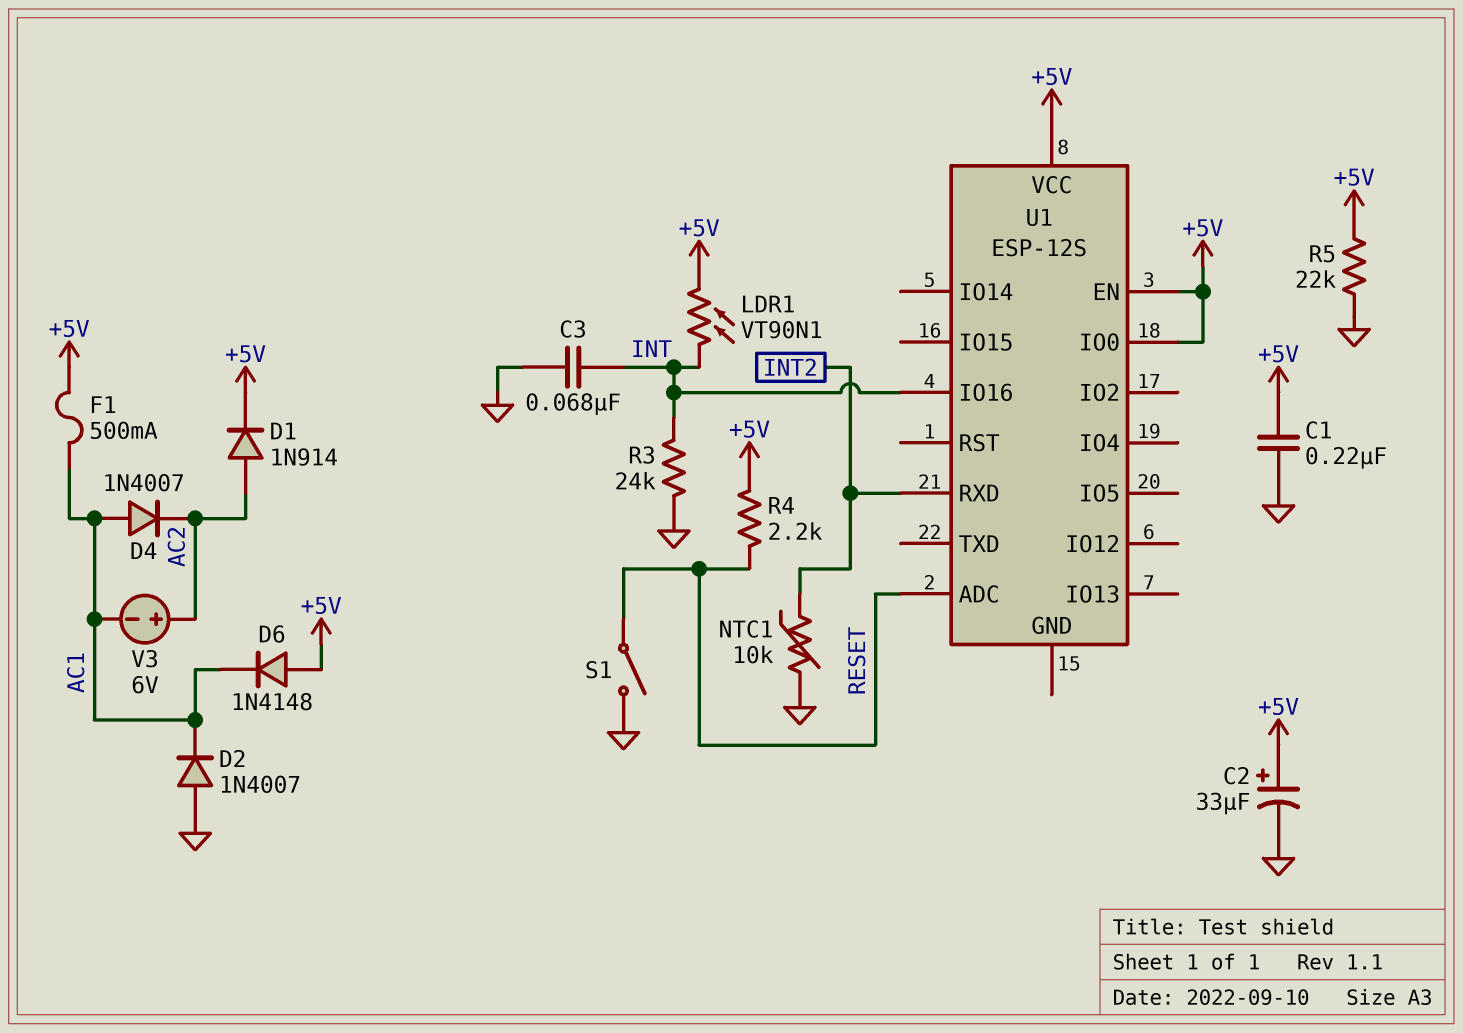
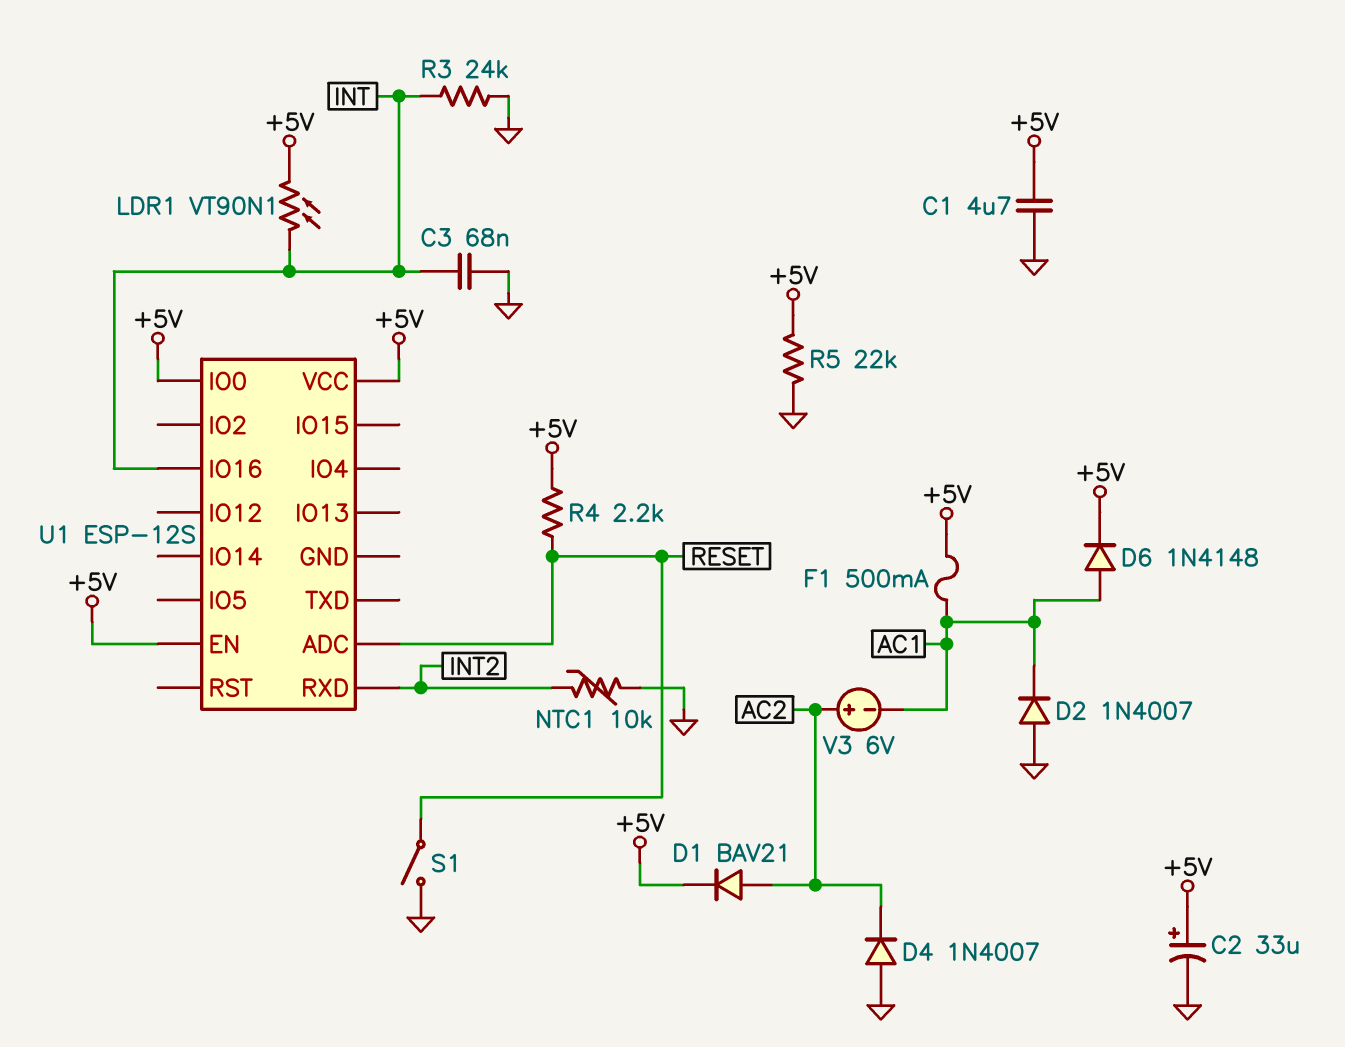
C1: 220nF (+5V, GND) -> 4.7uF (+5V, GND)
D1: diode 1N914 (A AC2, K +5V) -> diode BAV21 (A AC2, K +5V)
D4: diode 1N4007 (A AC1, K AC2) -> diode 1N4007 (A GND, K AC2)
D6: diode 1N4148 (A +5V, K AC1) -> diode 1N4148 (A AC1, K +5V)

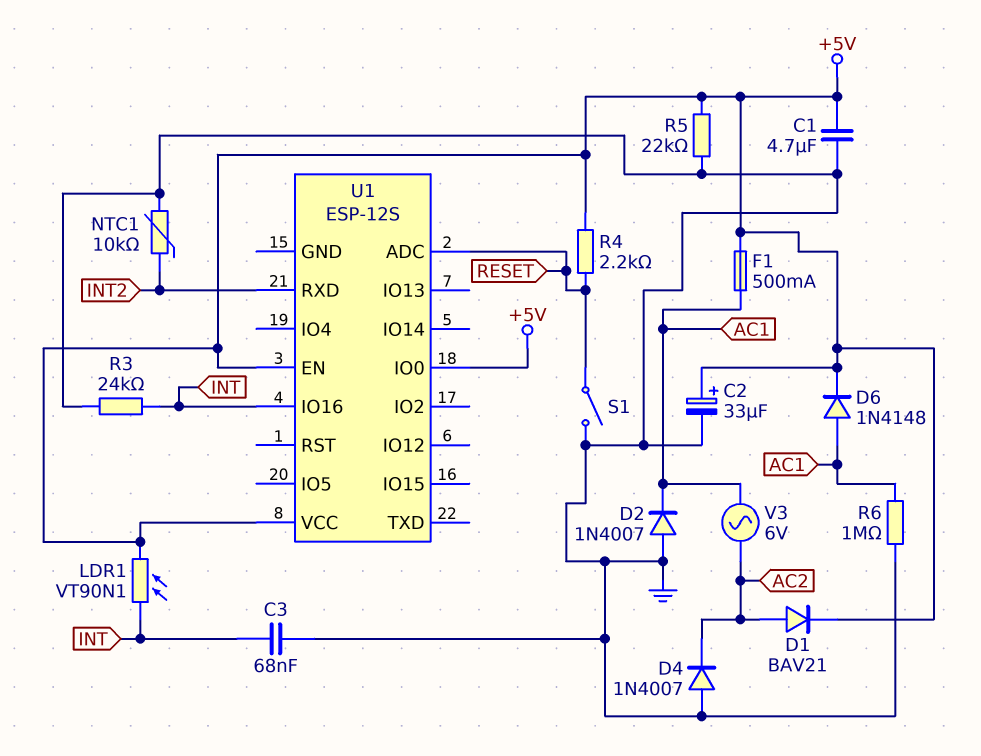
R6: none -> 1M (AC1, GND)
V3: 6V (plus AC2, minus AC1) -> AC 6V (AC1, AC2)

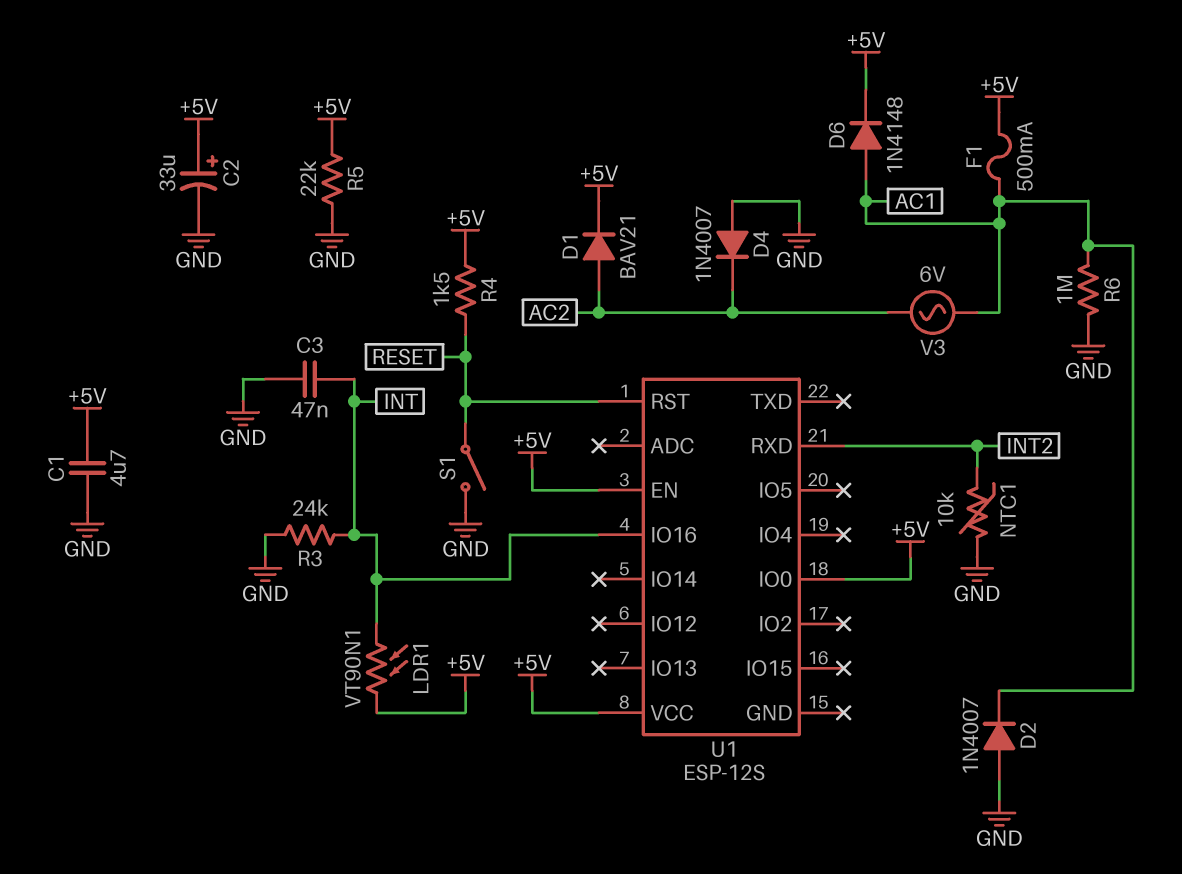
C3: 68nF (GND, INT) -> 47nF (GND, INT)
R4: 2.2k (+5V, RESET) -> 1.5k (+5V, RESET)
U1 pin ADC: RESET -> none
U1 pin RST: none -> RESET

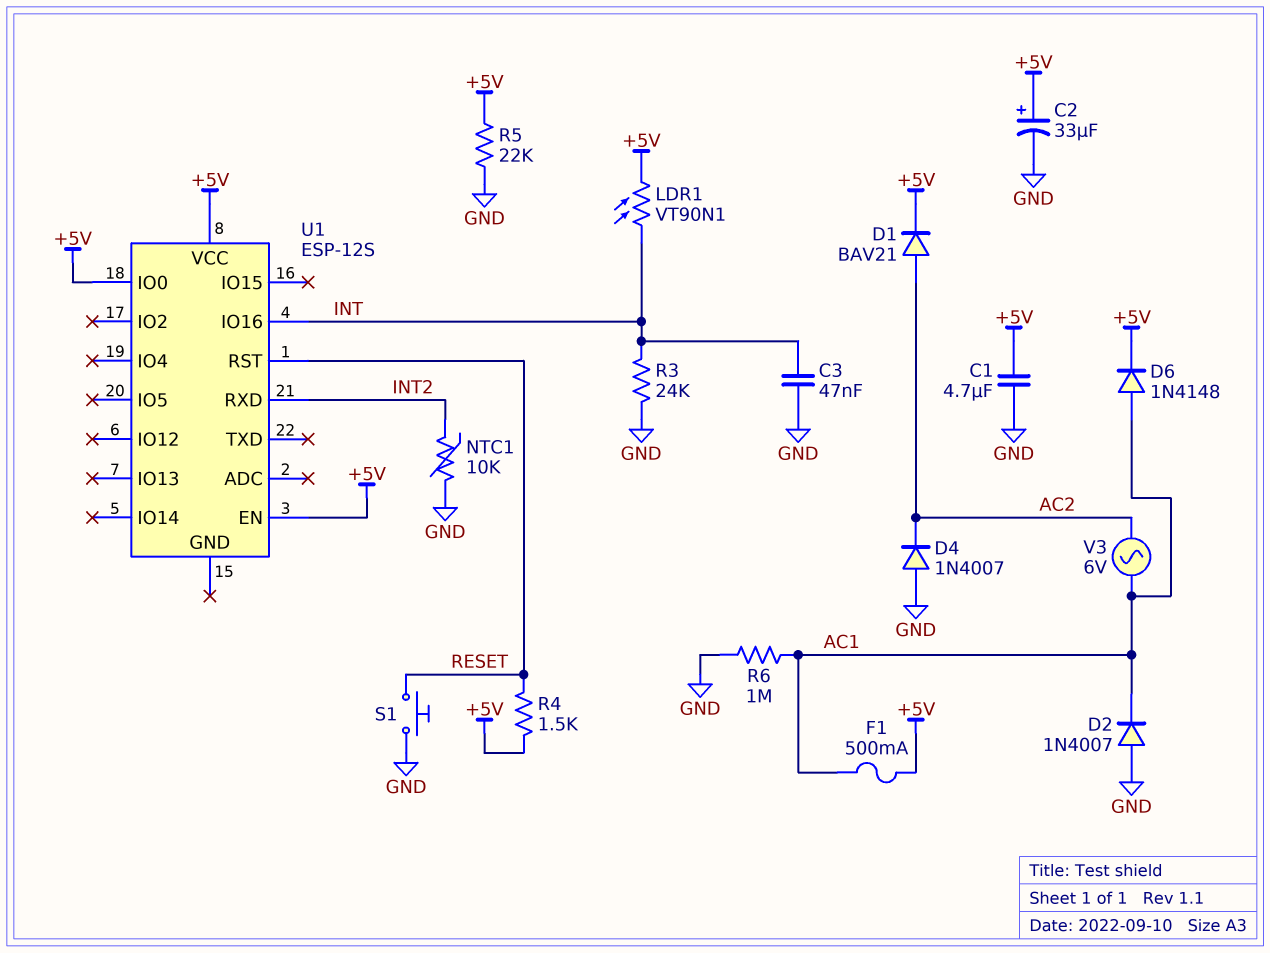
S1: switch (GND, RESET) -> button (GND, RESET)

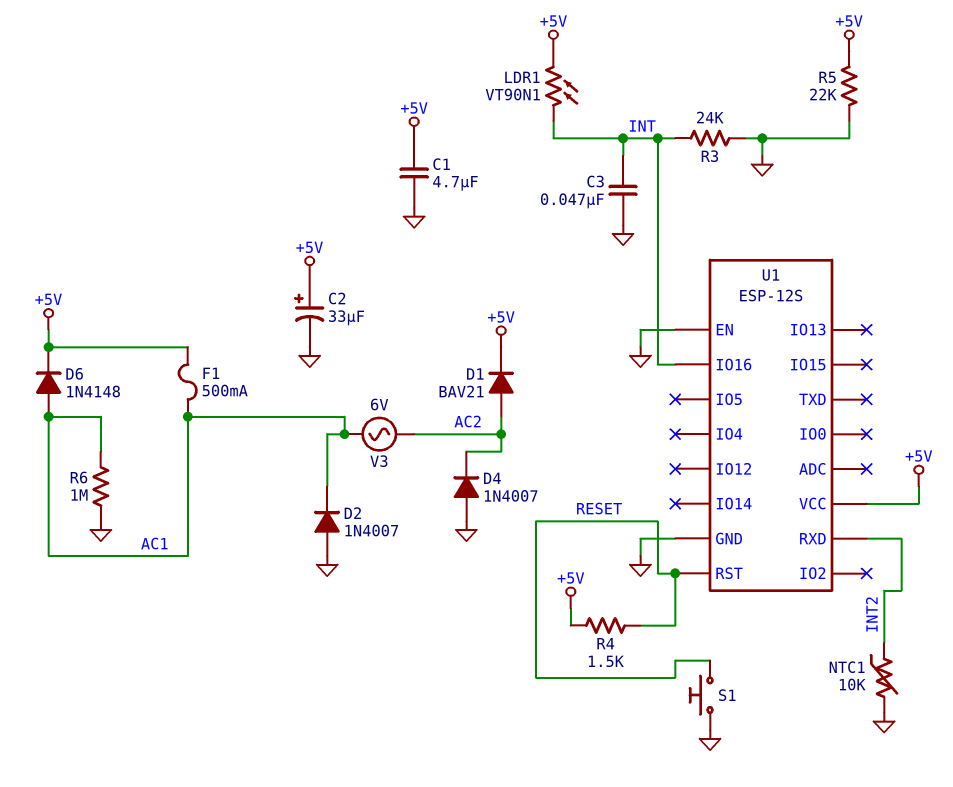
U1 pin EN: +5V -> GND
U1 pin GND: none -> GND
U1 pin IO0: +5V -> none

